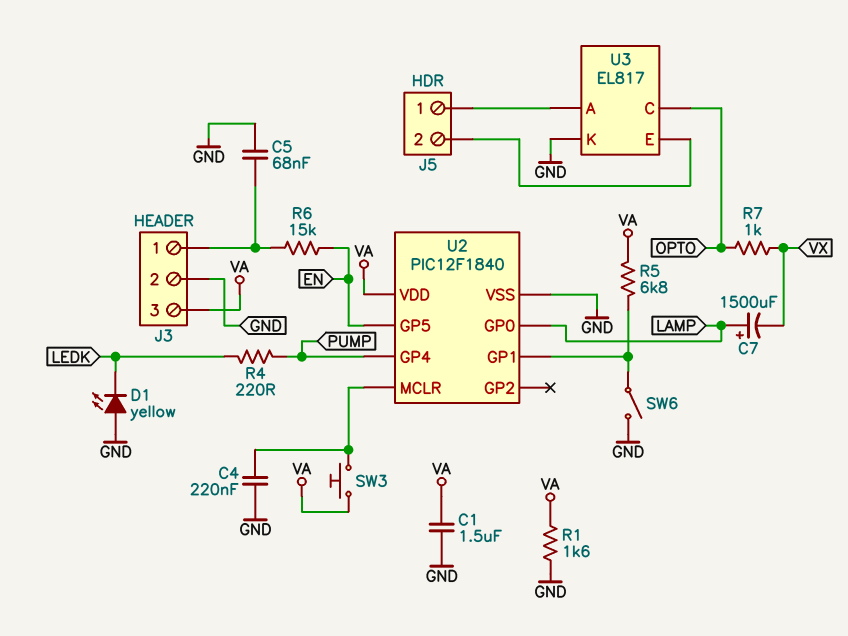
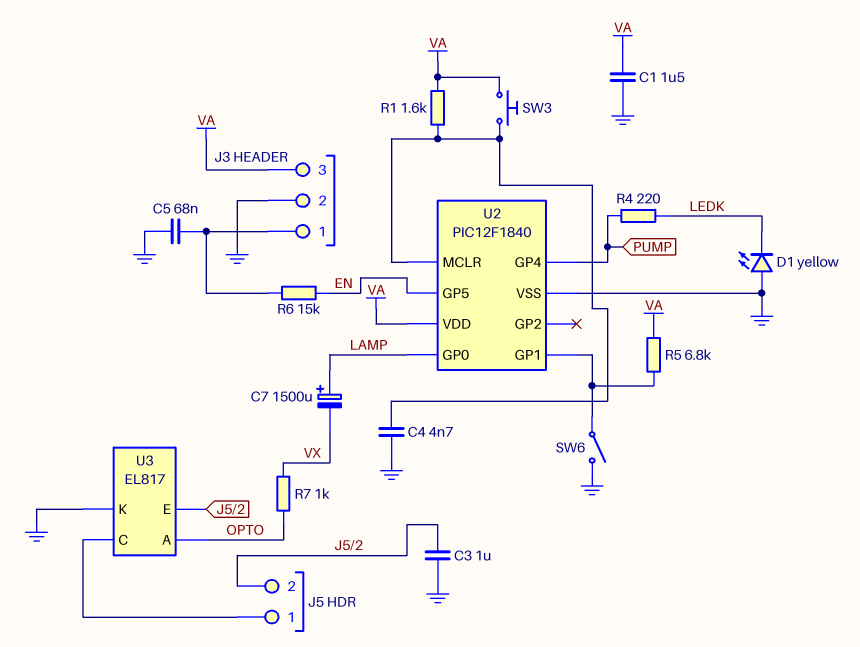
C3: none -> 1uF (GND, J5/2)
C4: 220nF (GND, U2/MCLR) -> 4.7nF (GND, U2/MCLR)
R1: 1.6k (GND, VA) -> 1.6k (U2/MCLR, VA)
U3 pin A: J5/1 -> OPTO
U3 pin C: OPTO -> J5/1

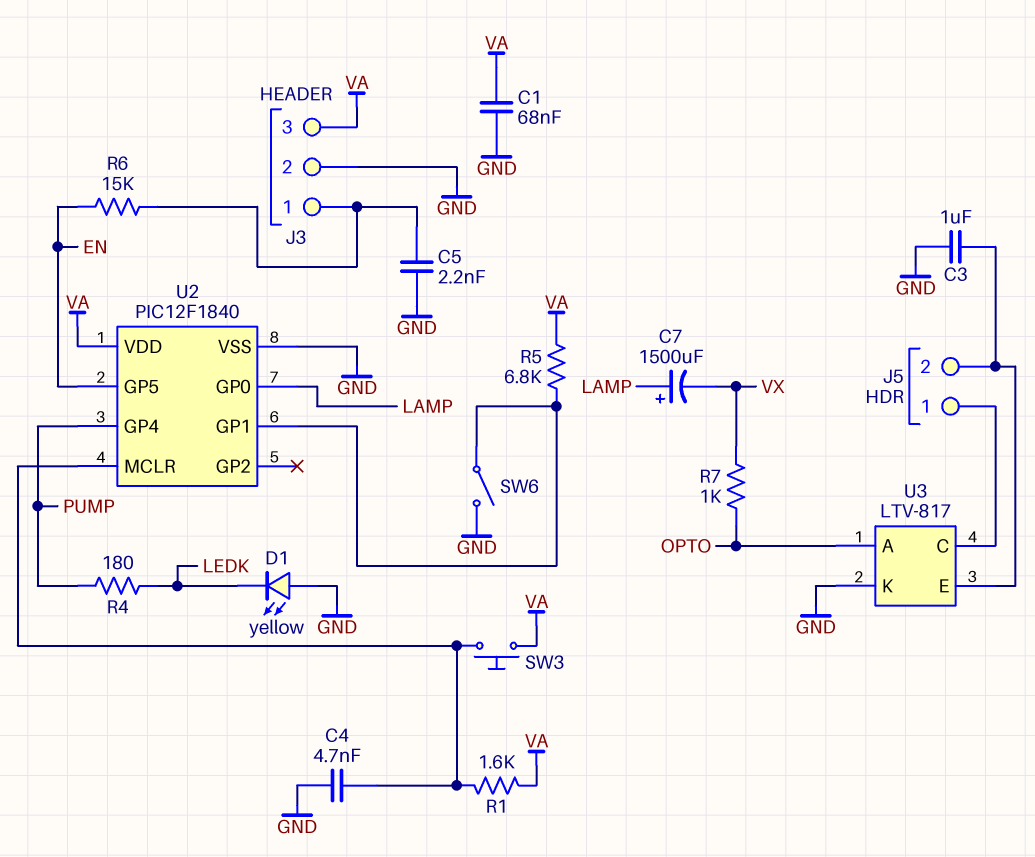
C1: 1.5uF (GND, VA) -> 68nF (GND, VA)
C5: 68nF (GND, J3/1) -> 2.2nF (GND, J3/1)
R4: 220 (LEDK, PUMP) -> 180 (LEDK, PUMP)
U3: EL817 -> LTV-817

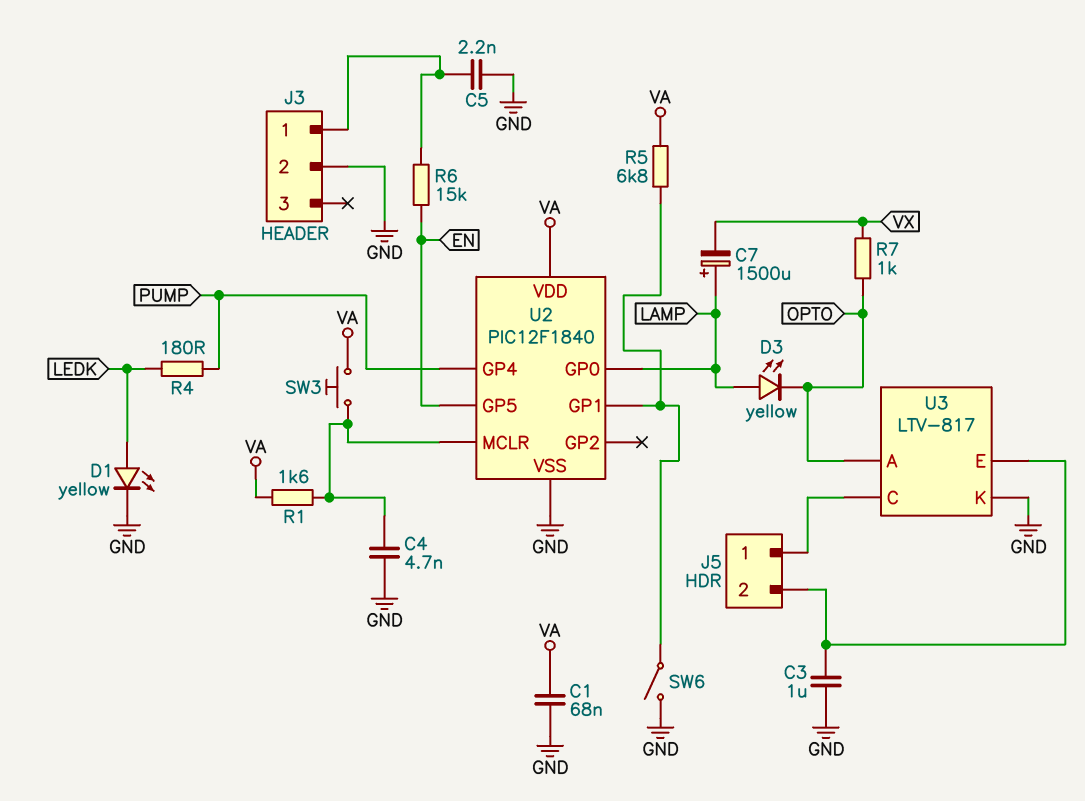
D1: LED yellow (A GND, K LEDK) -> LED yellow (A LEDK, K GND)
D3: none -> LED yellow (A LAMP, K OPTO)
J3 pin 3: VA -> none

